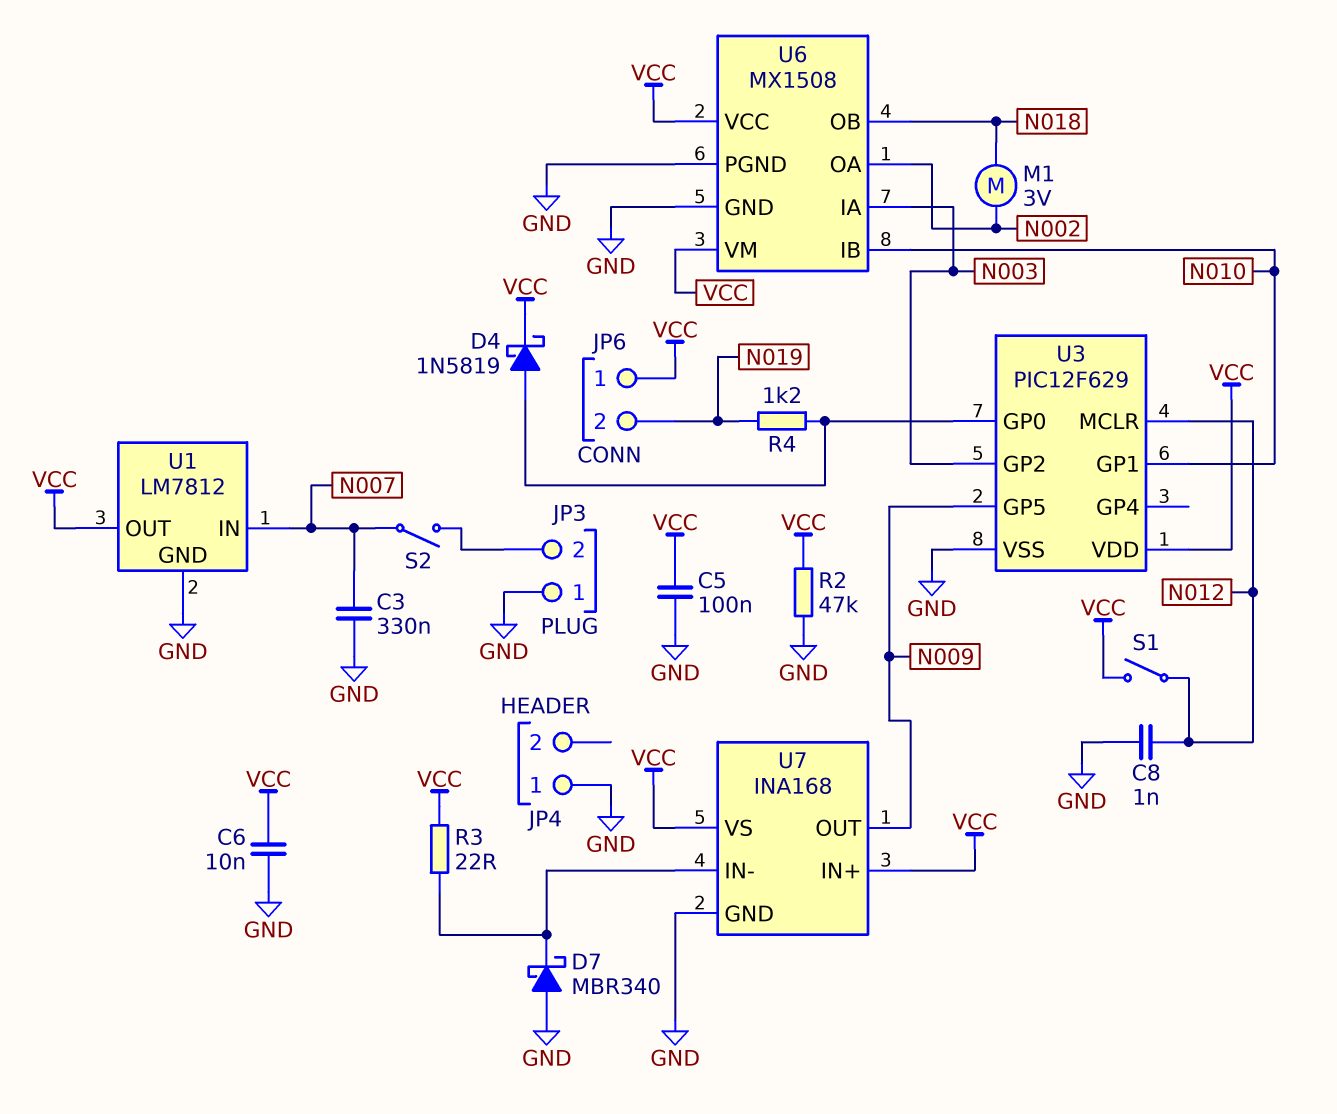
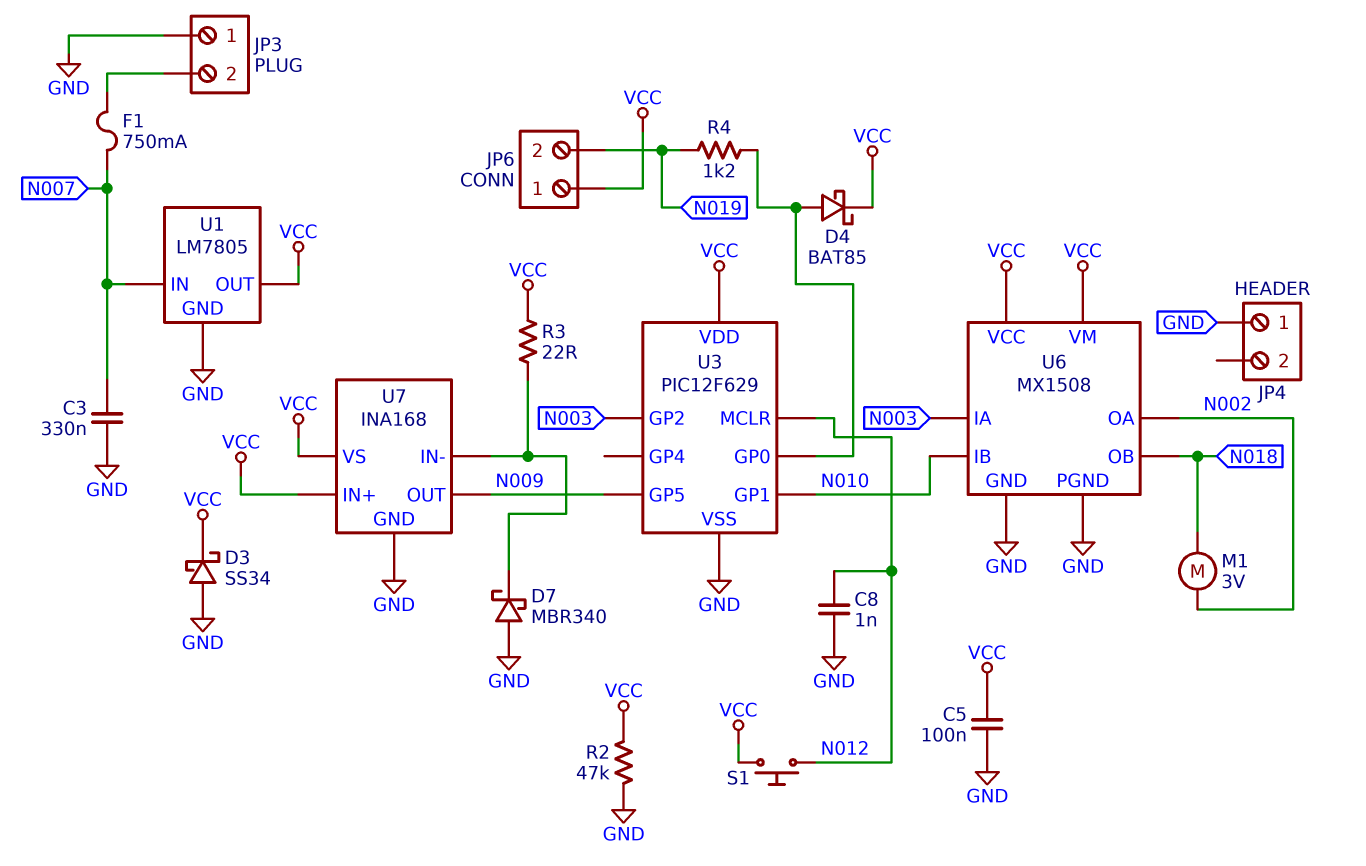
C6: 10nF (GND, VCC) -> none
D3: none -> schottky SS34 (A GND, K VCC)
D4: schottky 1N5819 (A U3/GP0, K VCC) -> schottky BAT85 (A U3/GP0, K VCC)
F1: none -> 750mA (JP3/2, N007)
S1: switch (N012, VCC) -> button (N012, VCC)
S2: switch (JP3/2, N007) -> none
U1: LM7812 -> LM7805

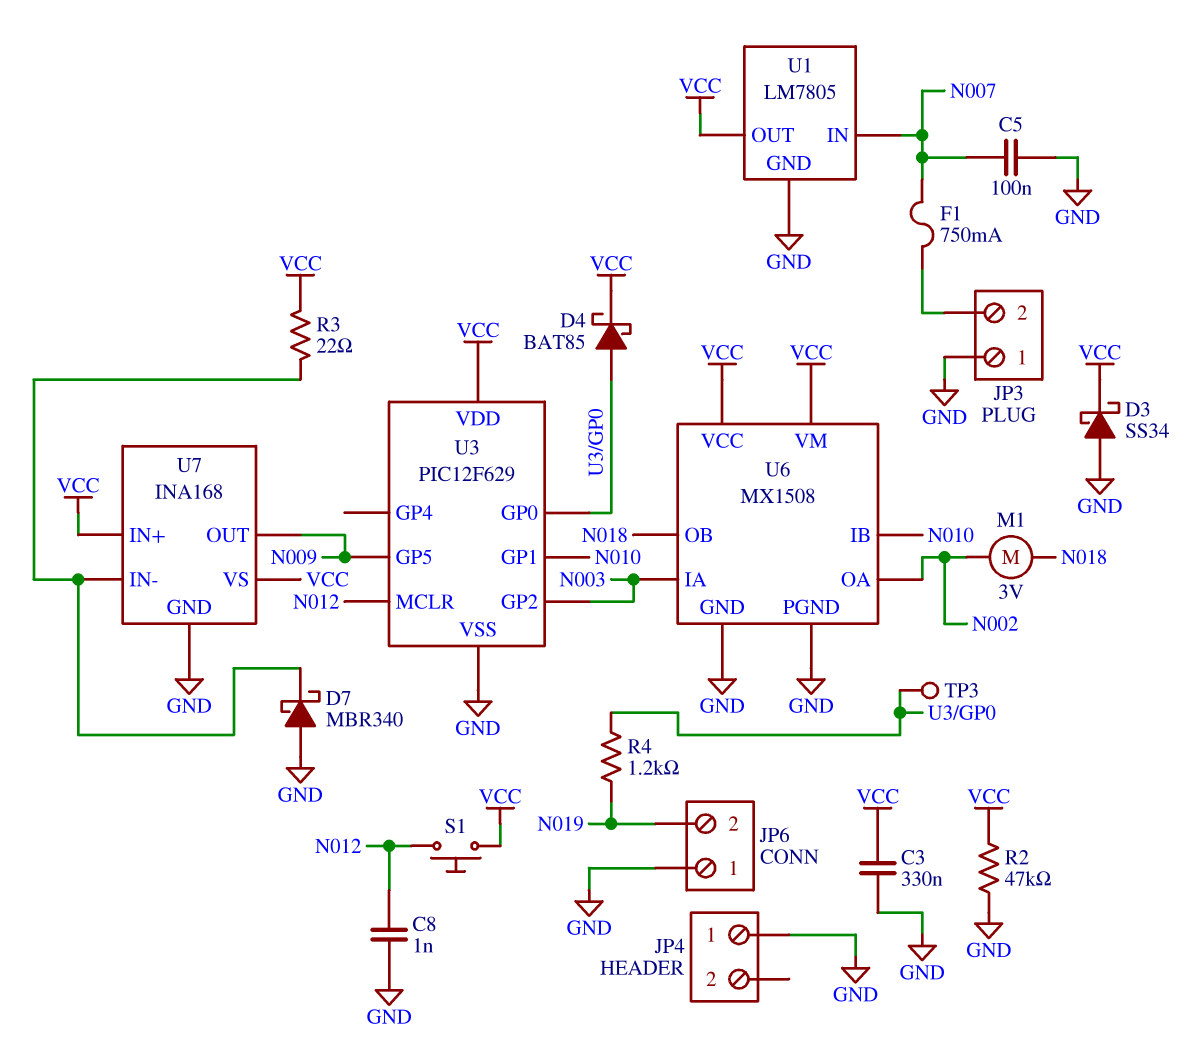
C3: 330nF (GND, N007) -> 330nF (GND, VCC)
C5: 100nF (GND, VCC) -> 100nF (GND, N007)
JP6 pin 1: VCC -> GND
TP3: none -> test point (U3/GP0)

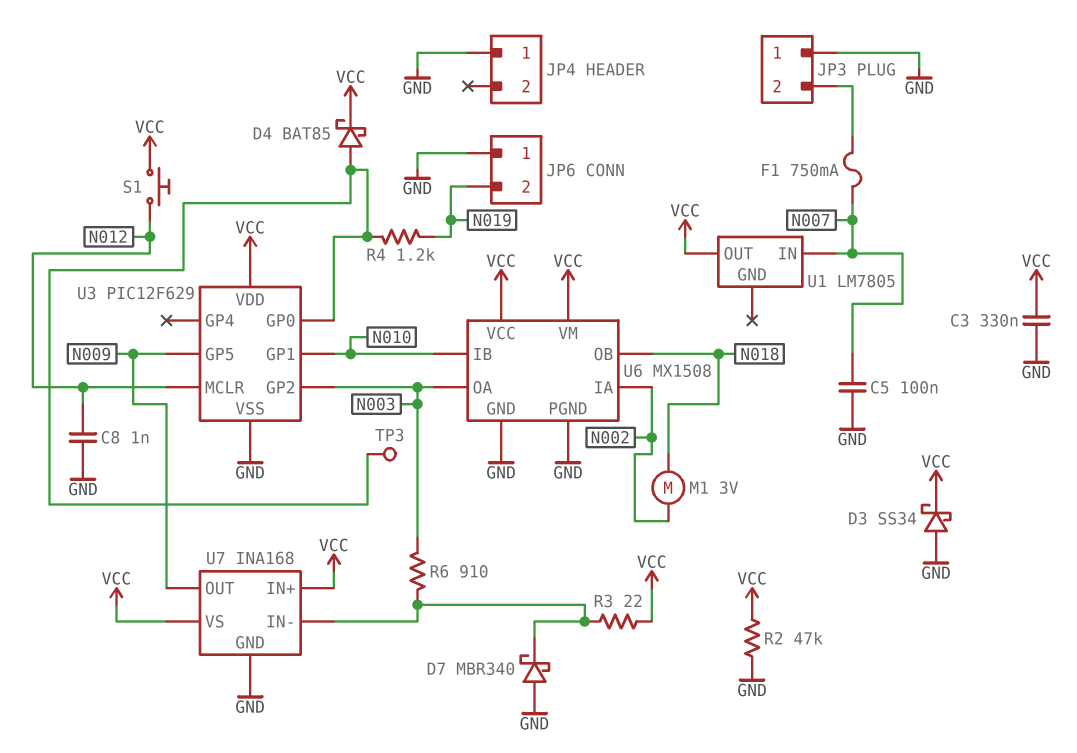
R6: none -> 910 (N003, U7/IN-)
U1 pin GND: GND -> none
U6 pin IA: N003 -> N002
U6 pin OA: N002 -> N003

